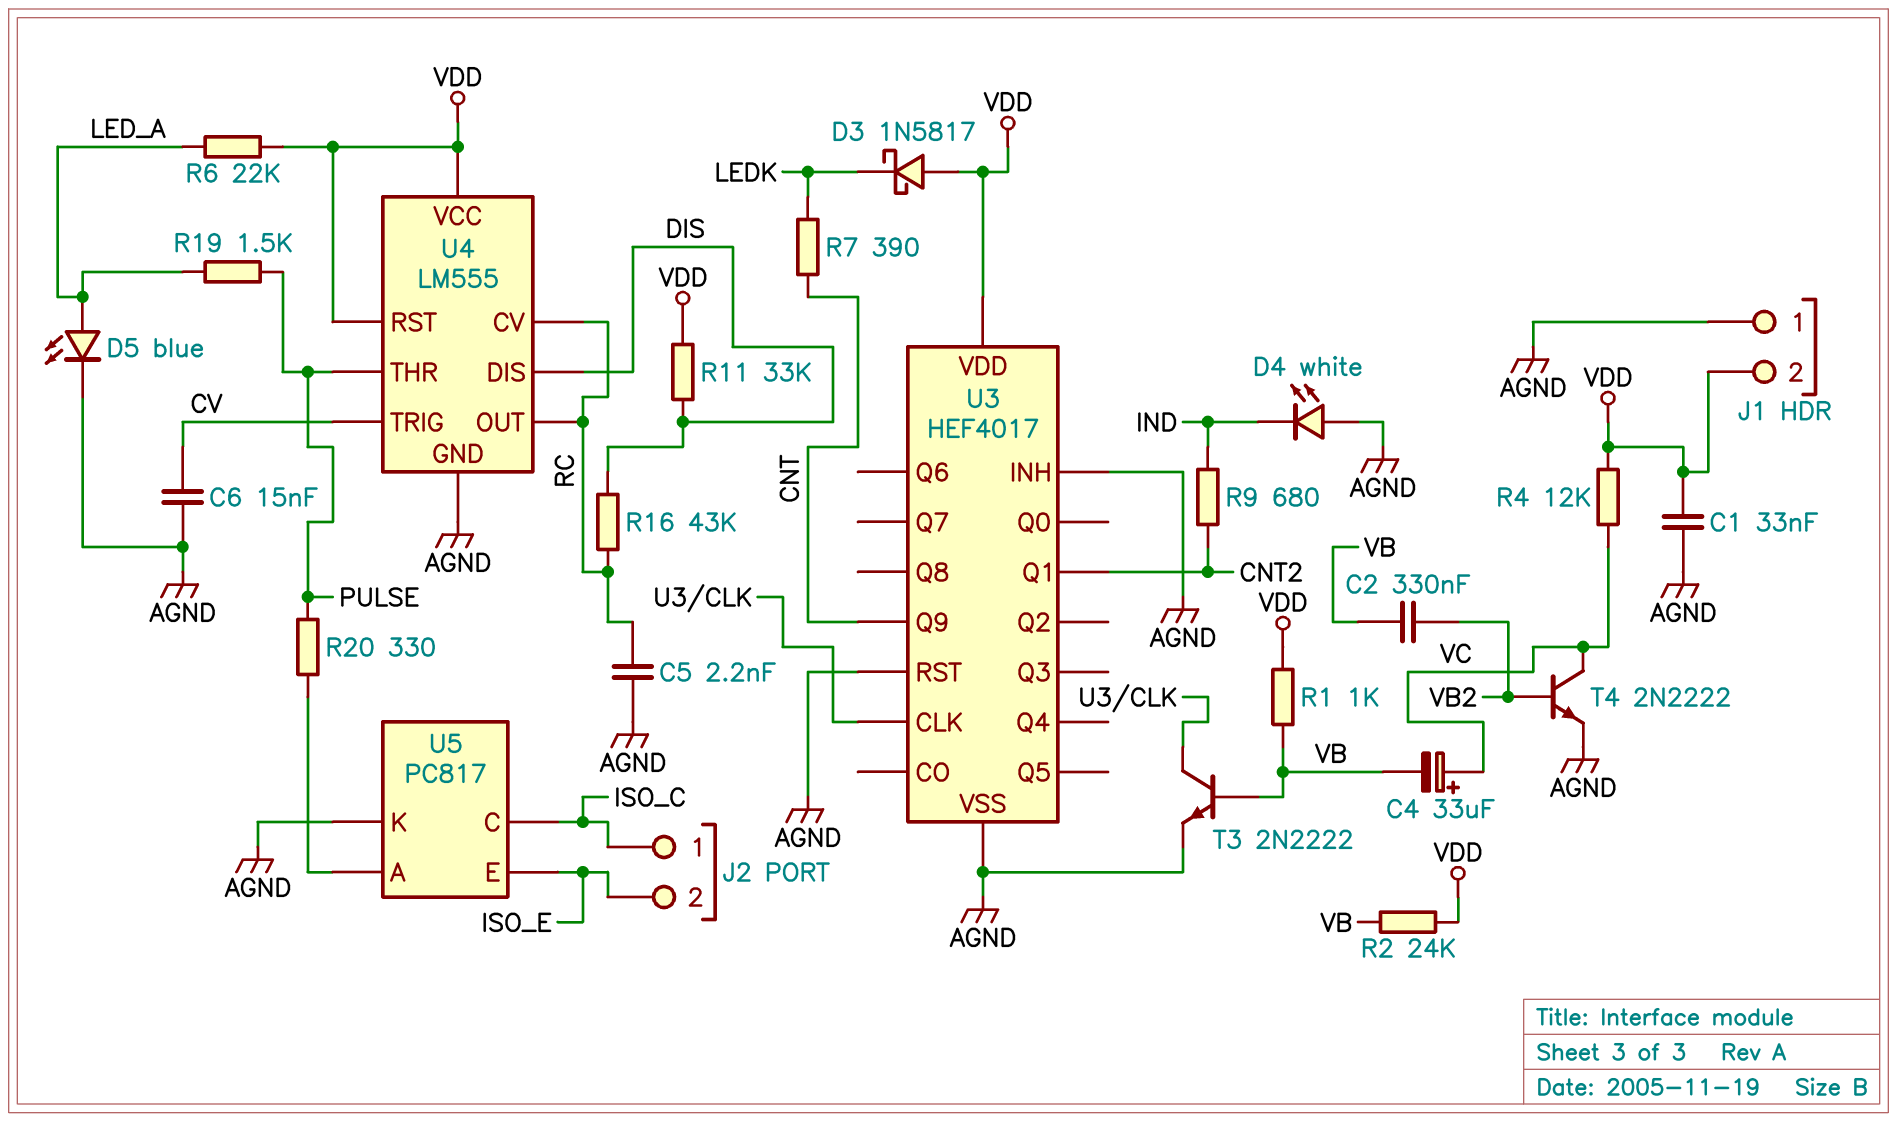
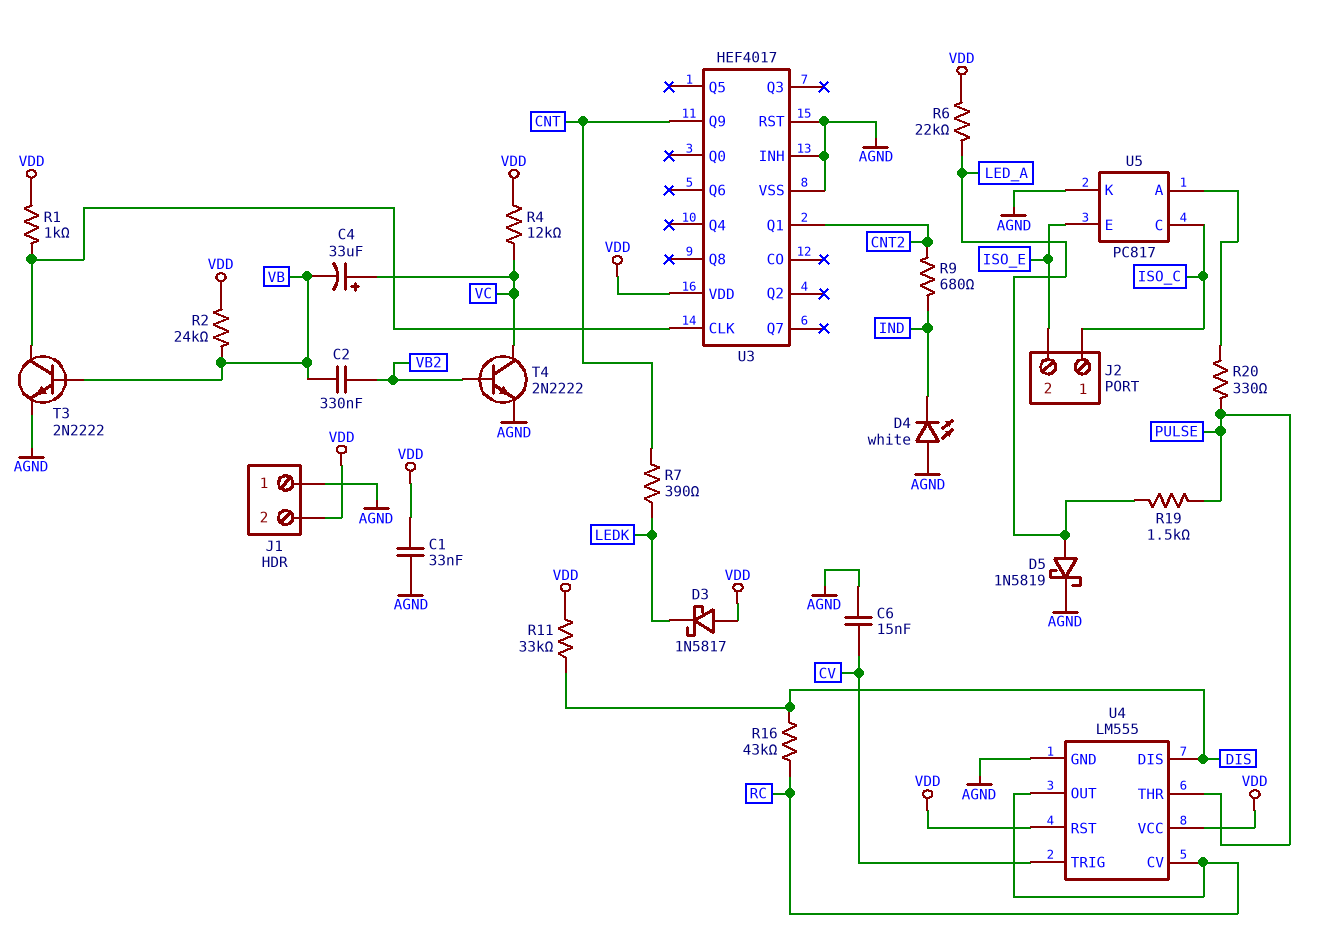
C5: 2.2nF (AGND, RC) -> none
D5: LED blue (A LED_A, K AGND) -> schottky 1N5819 (A LED_A, K AGND)
R1: 1k (VB, VDD) -> 1k (U3/CLK, VDD)

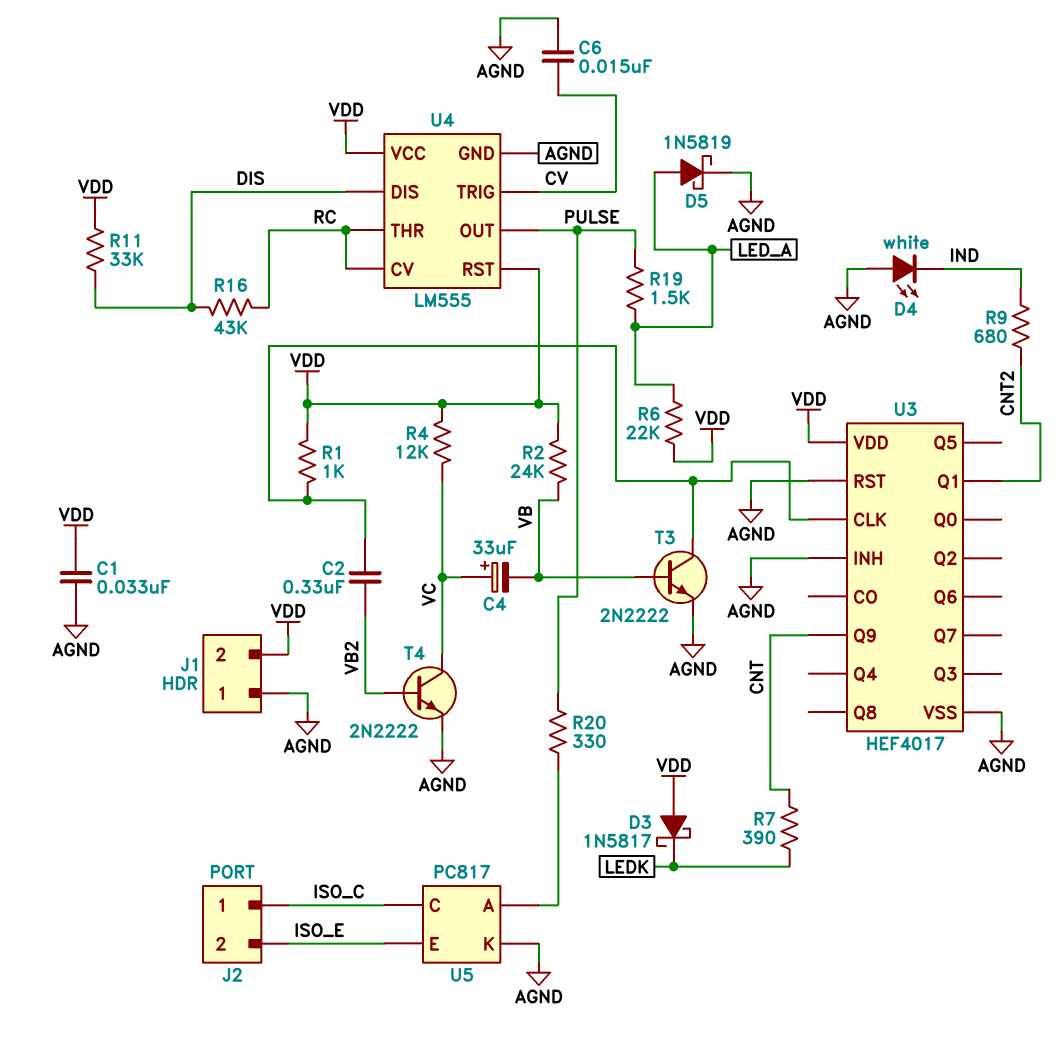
C2: 330nF (VB, VB2) -> 330nF (U3/CLK, VB2)
U4 pin OUT: RC -> PULSE
U4 pin THR: PULSE -> RC

